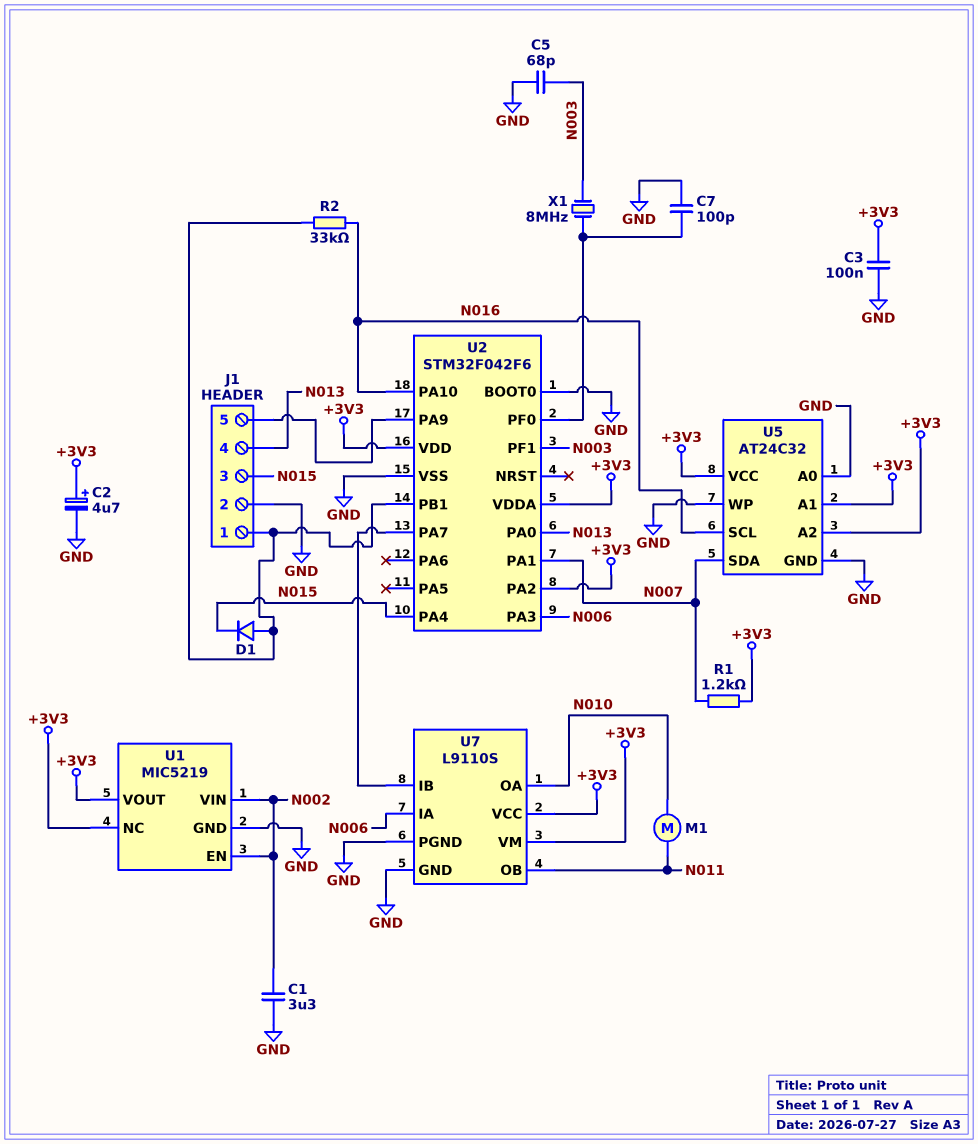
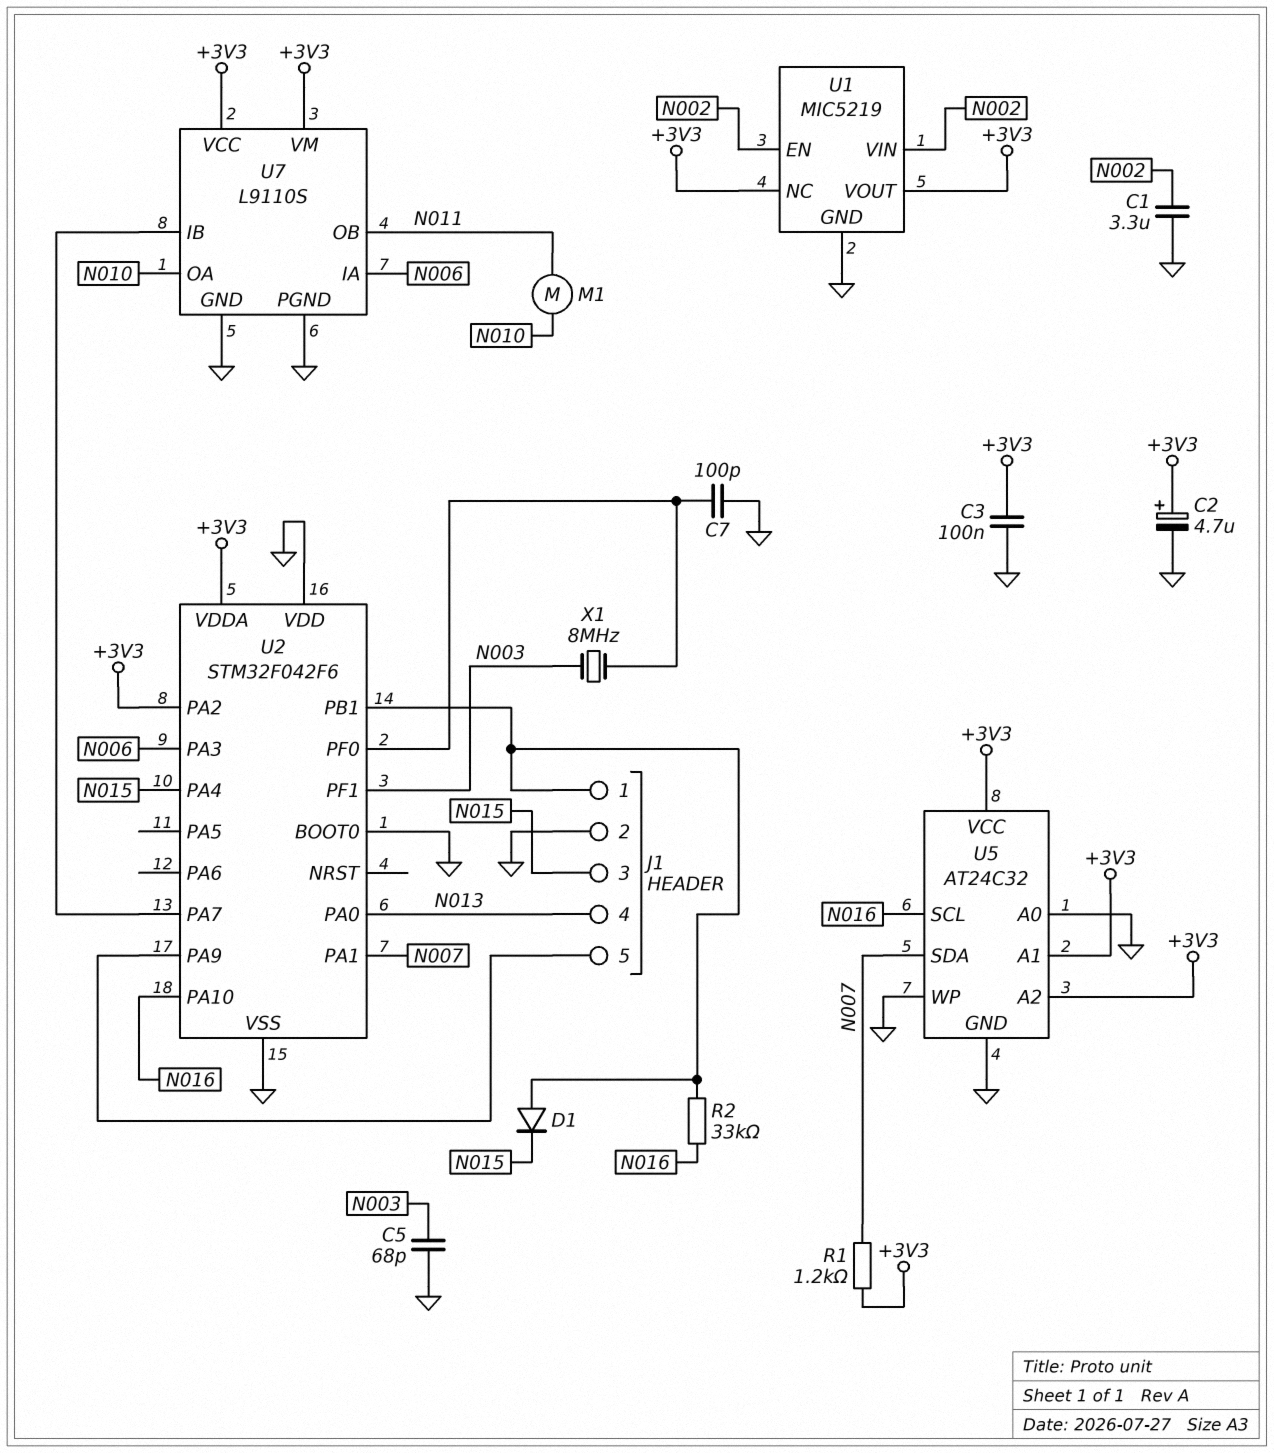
U2 pin VDD: +3V3 -> GND

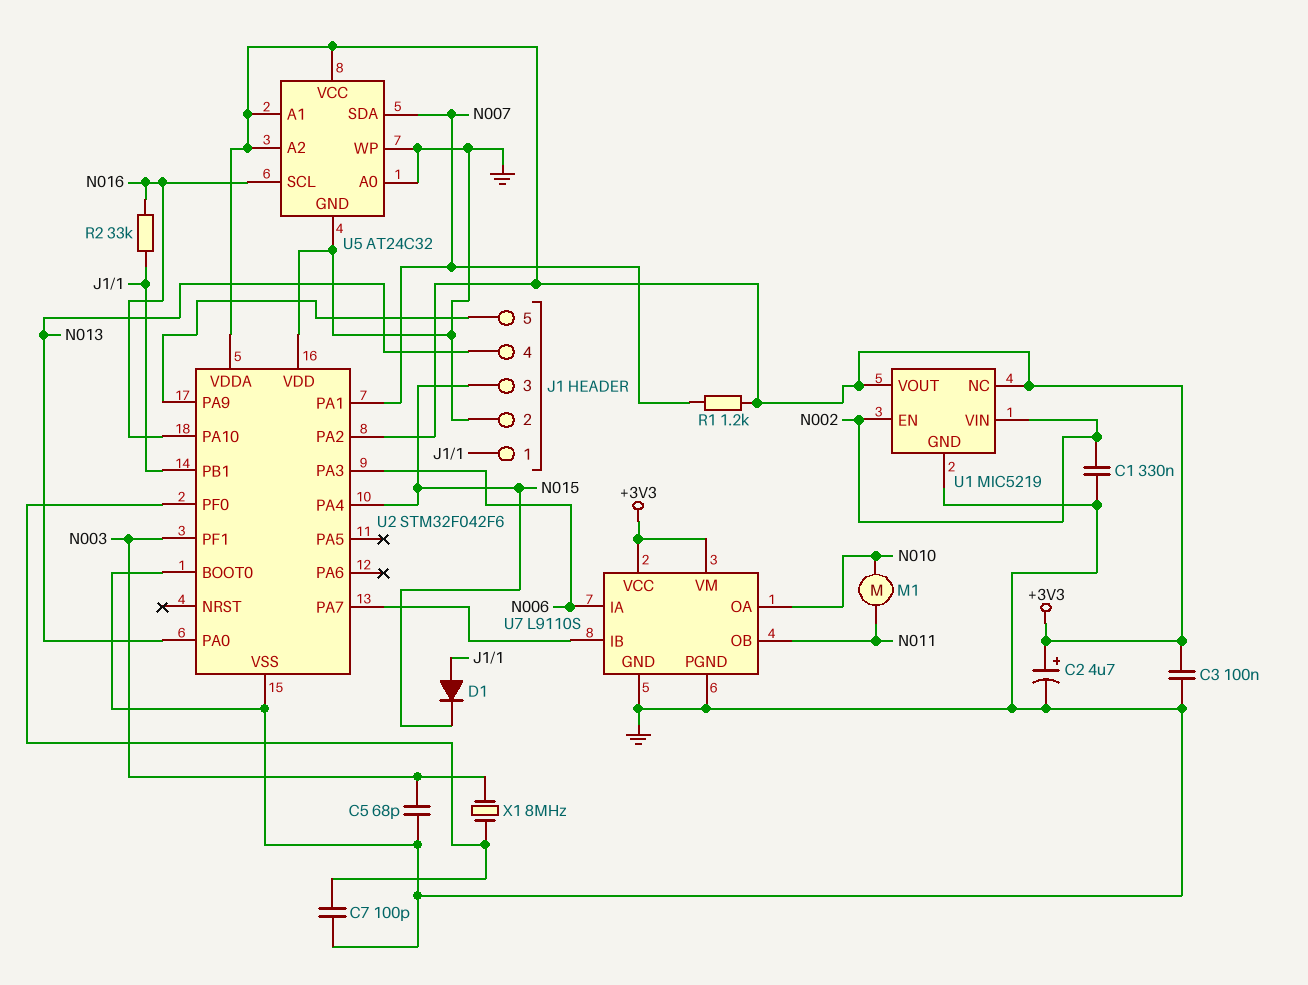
C1: 3.3uF (GND, N002) -> 330nF (GND, N002)

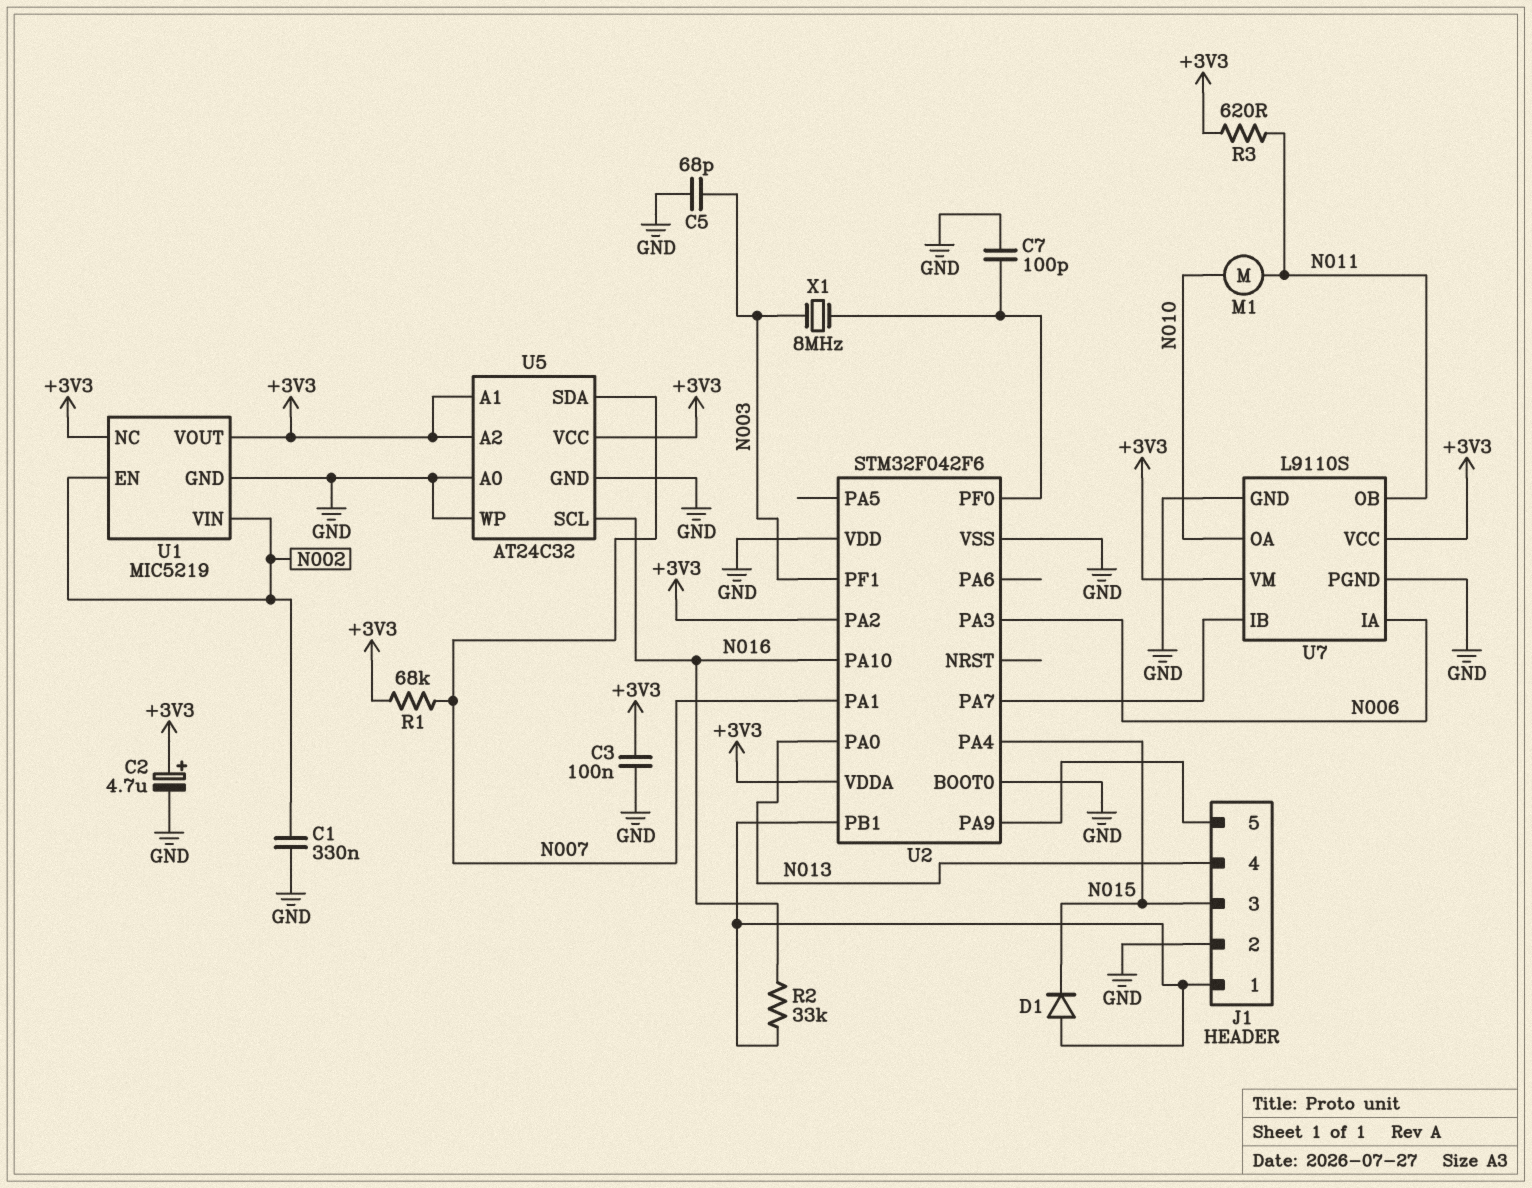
R1: 1.2k (+3V3, N007) -> 68k (+3V3, N007)
R3: none -> 620 (+3V3, N011)

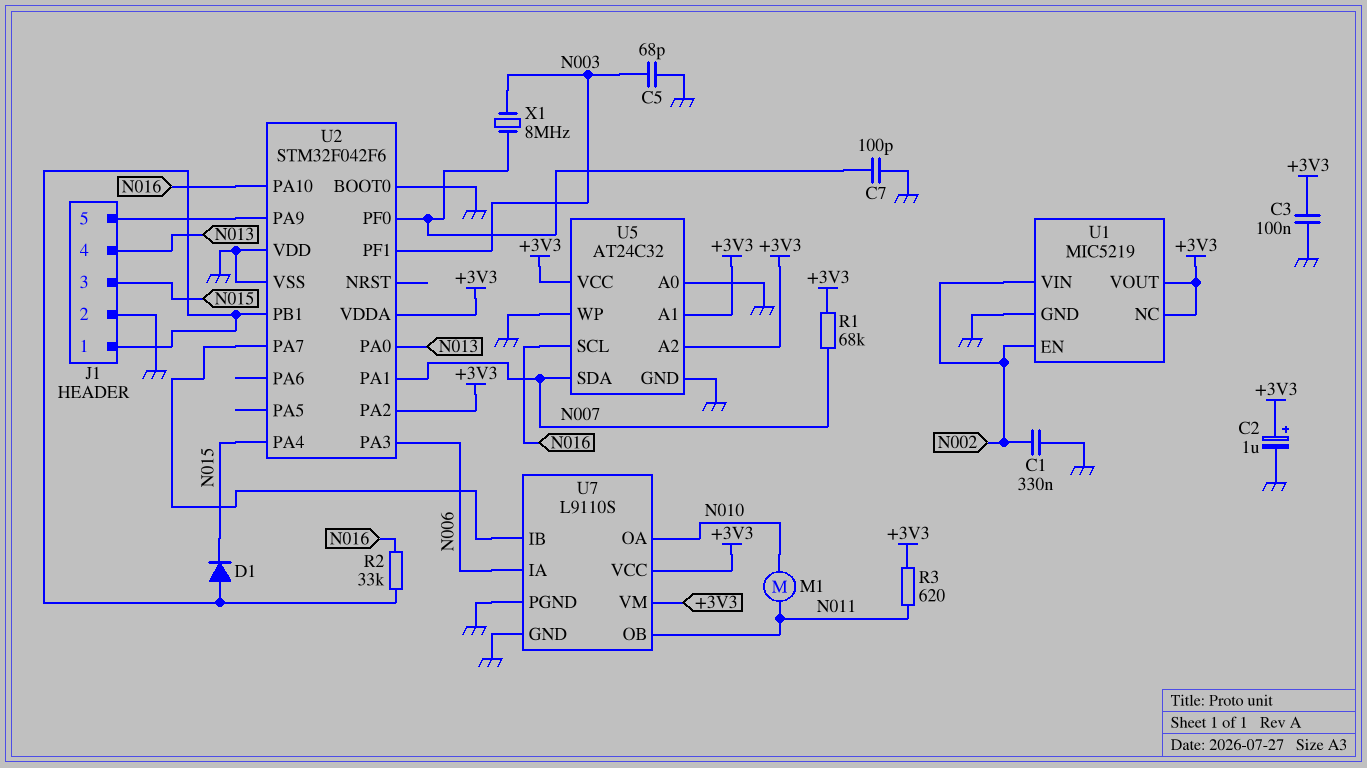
C2: 4.7uF (plus +3V3, minus GND) -> 1uF (plus +3V3, minus GND)

